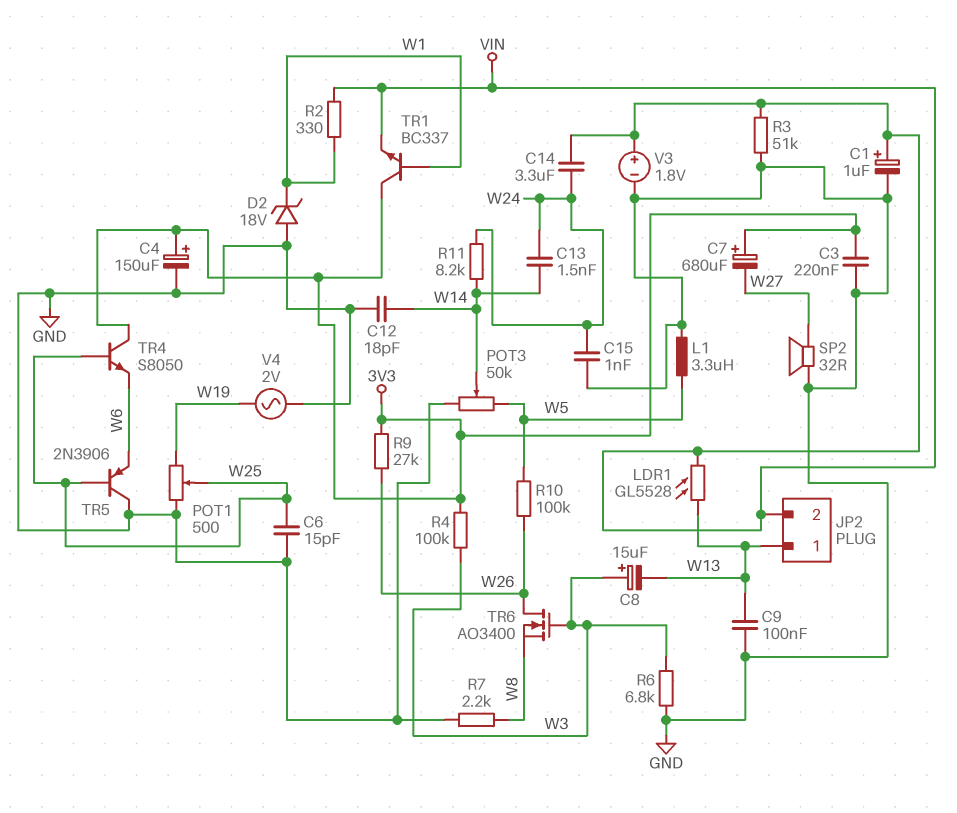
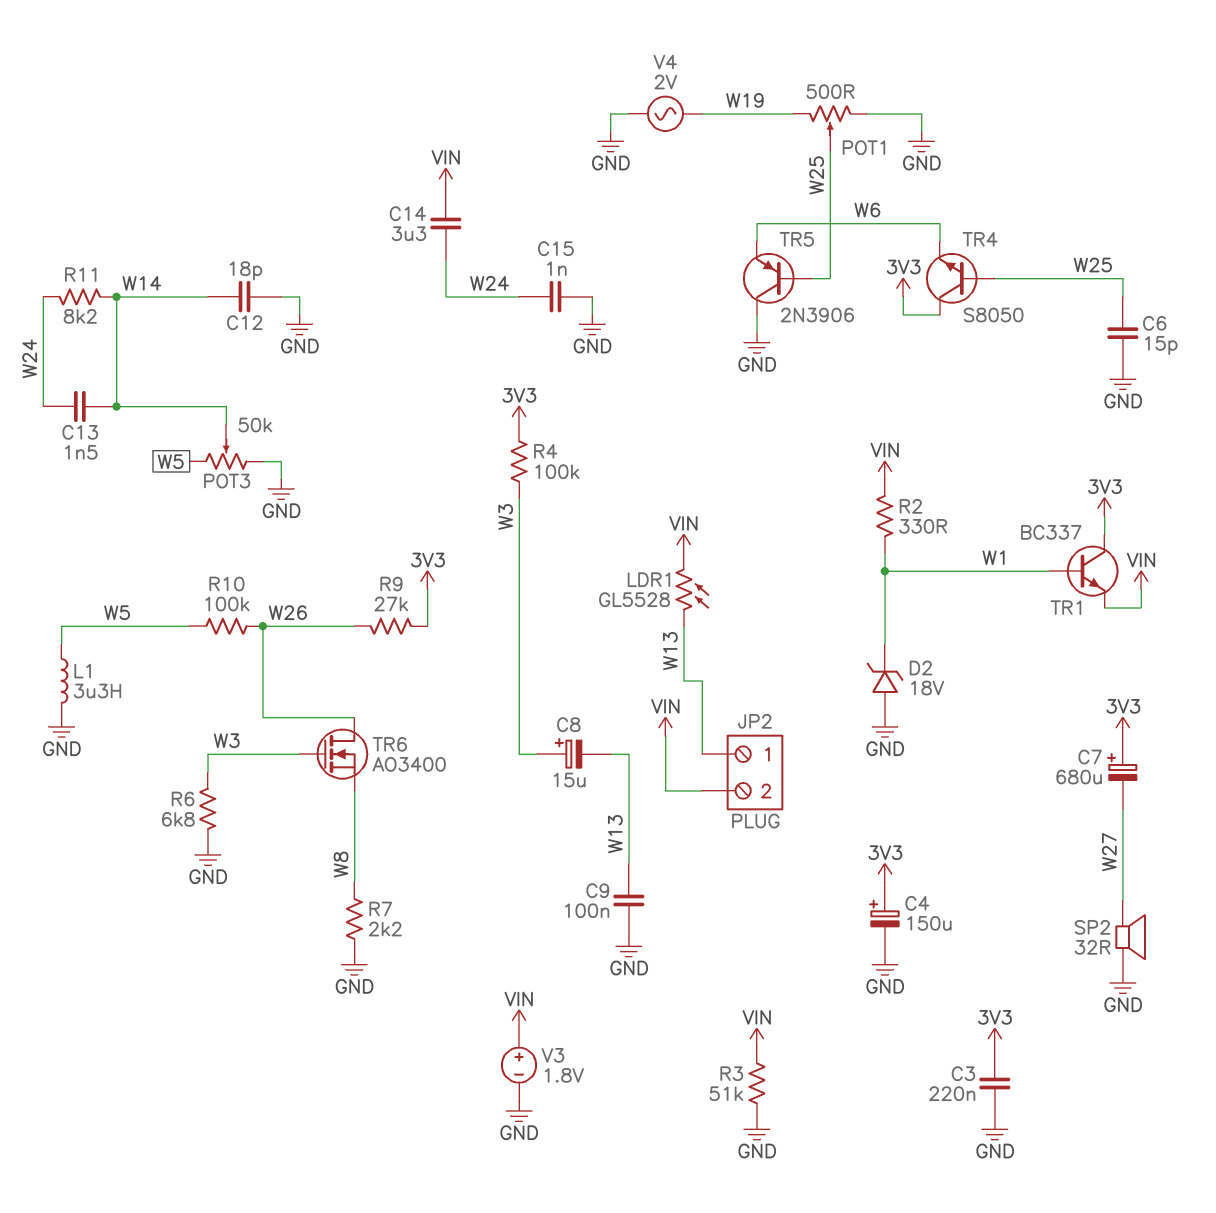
C1: 1uF (plus VIN, minus GND) -> none

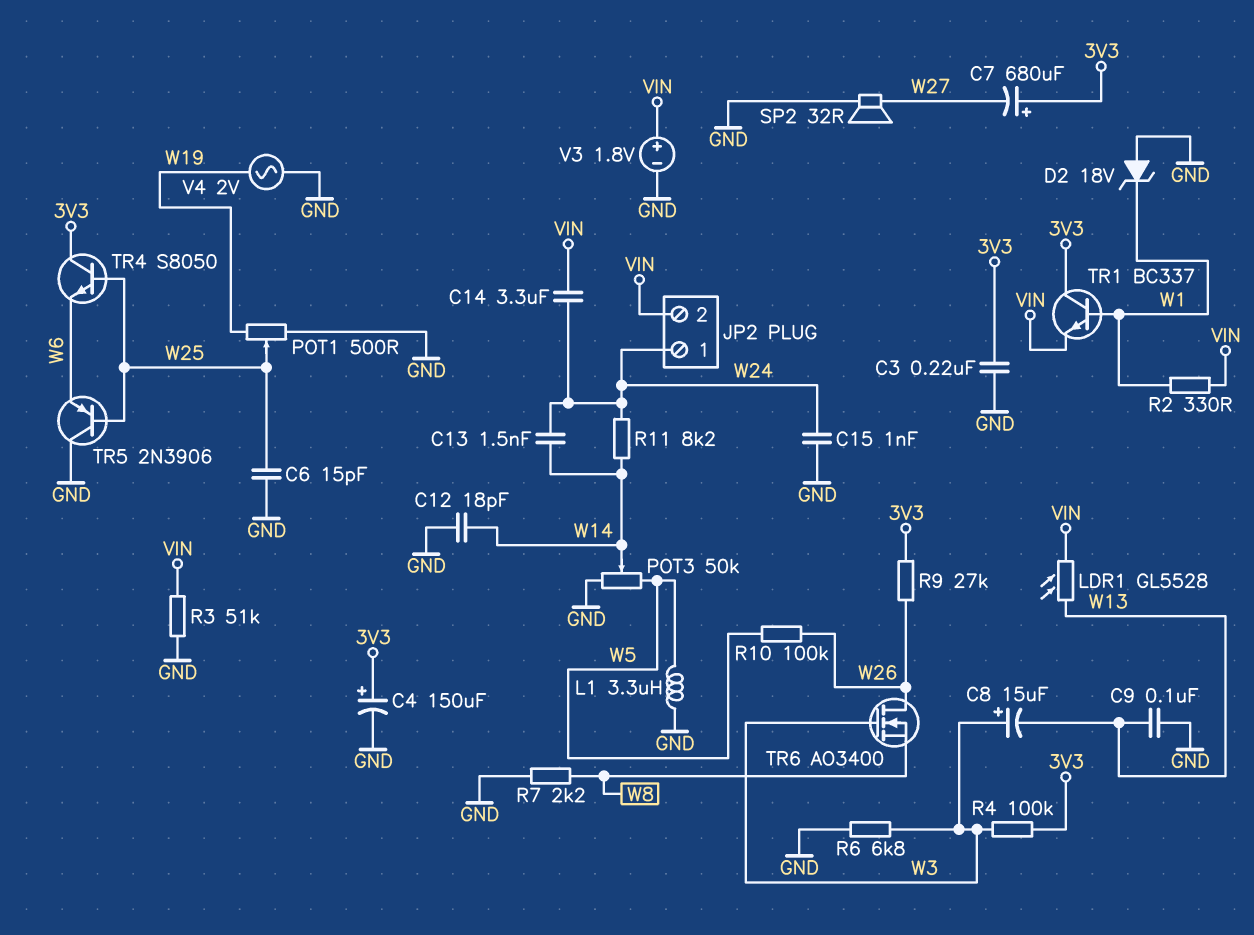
JP2 pin 1: W13 -> W24

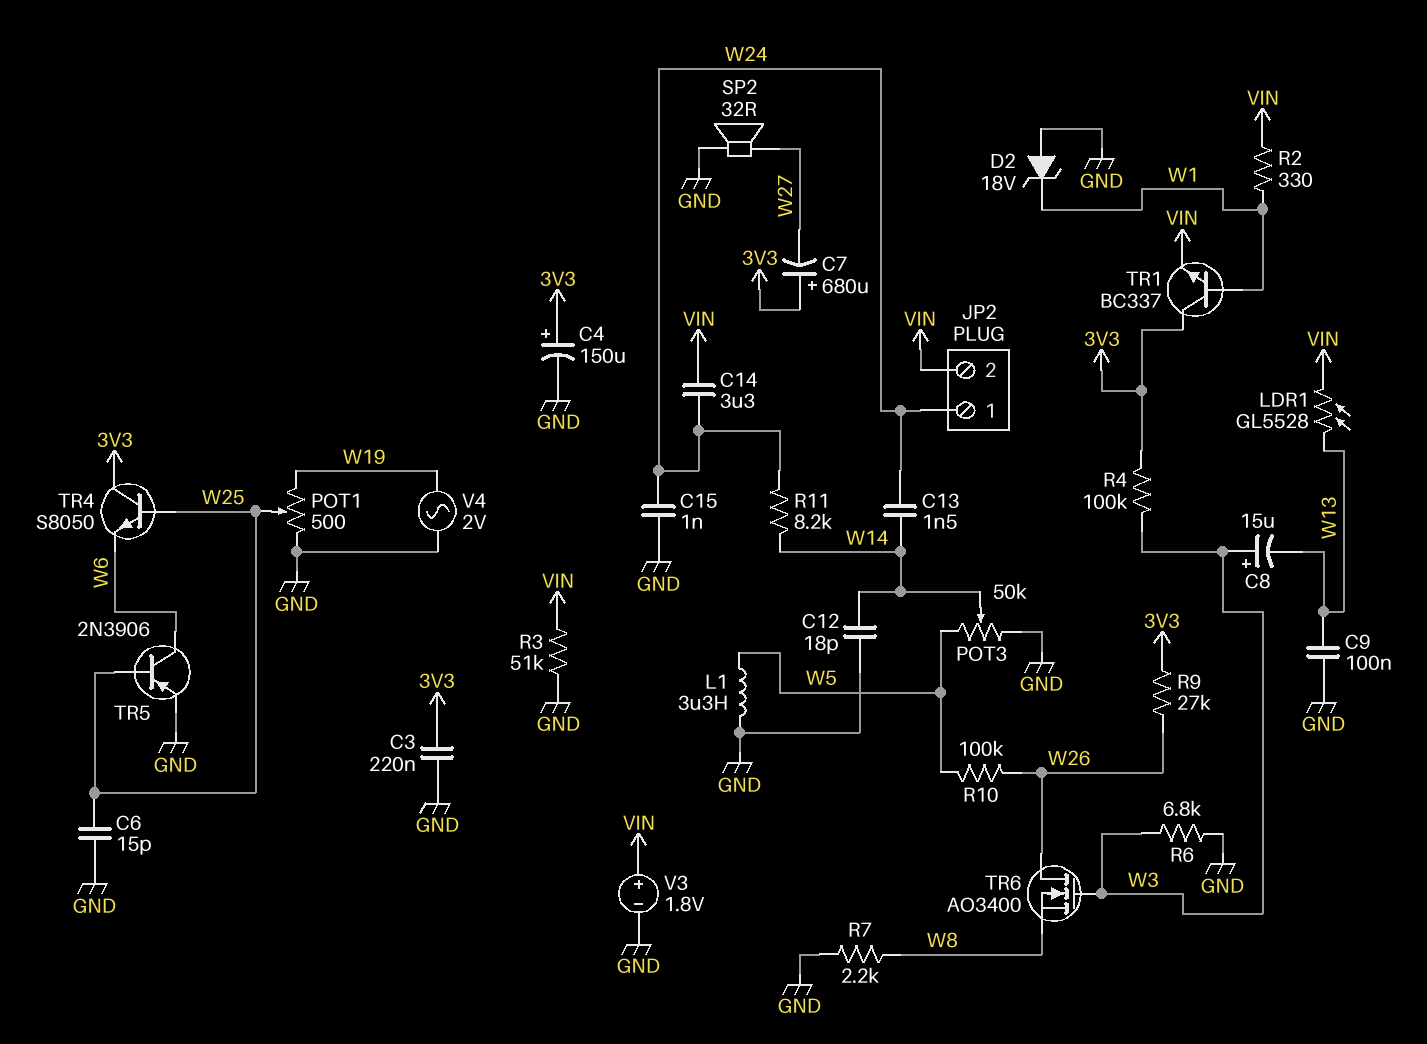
TR5: PNP 2N3906 (B W25, C GND, E W6) -> PNP 2N3906 (B W25, C W6, E GND)

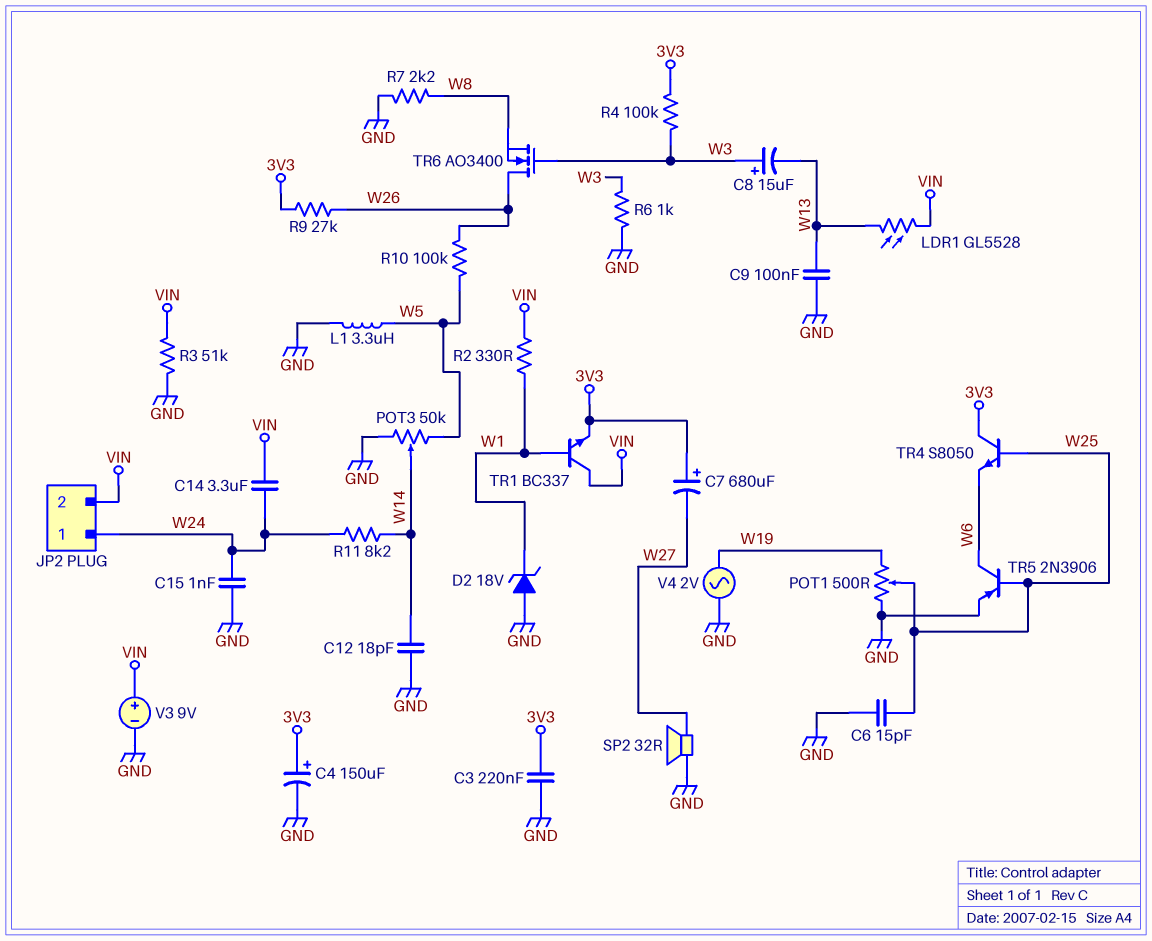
C13: 1.5nF (W14, W24) -> none
R6: 6.8k (GND, W3) -> 1k (GND, W3)
TR1: NPN BC337 (B W1, C 3V3, E VIN) -> NPN BC337 (B W1, C VIN, E 3V3)
V3: 1.8V (plus VIN, minus GND) -> 9V (plus VIN, minus GND)

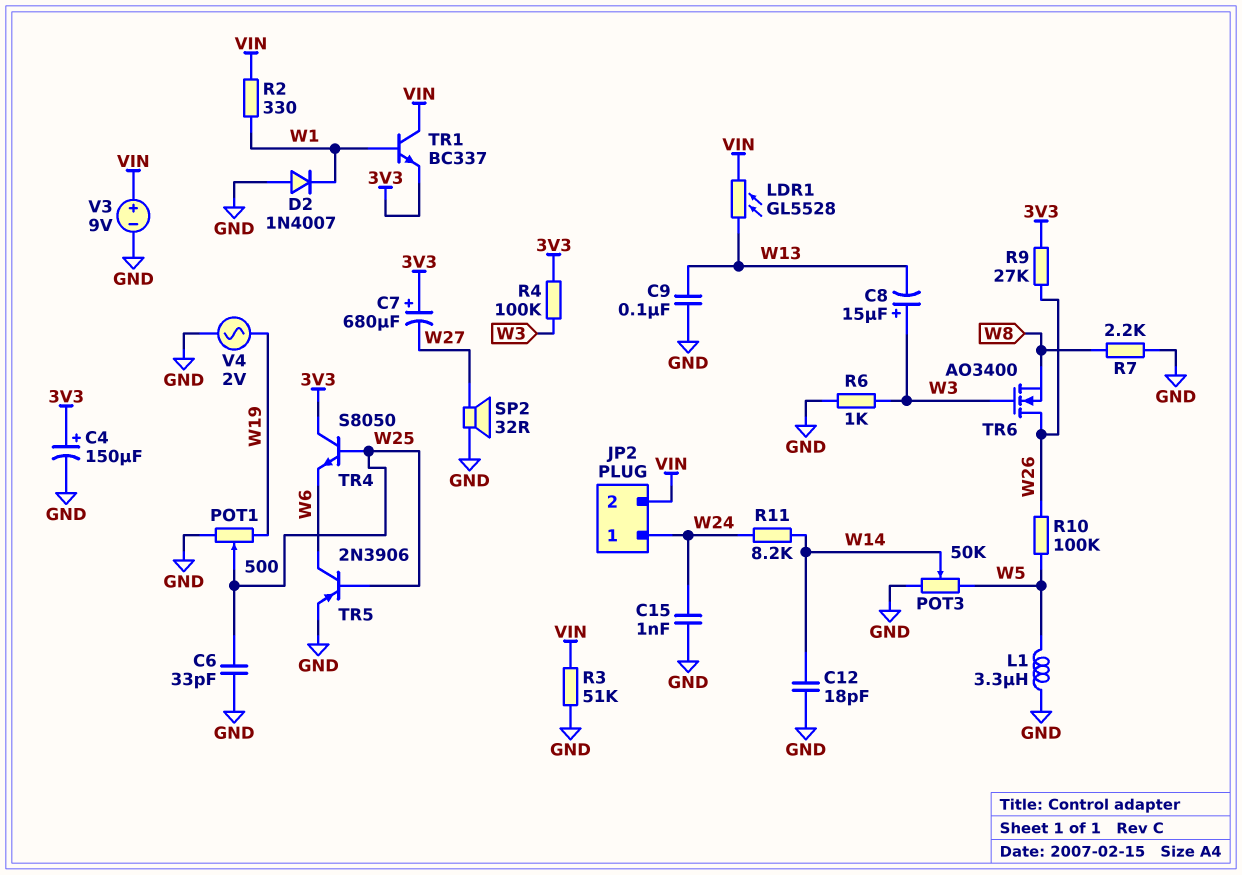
C3: 220nF (3V3, GND) -> none
C6: 15pF (GND, W25) -> 33pF (GND, W25)
C14: 3.3uF (VIN, W24) -> none
D2: zener 18V (A GND, K W1) -> diode 1N4007 (A GND, K W1)

